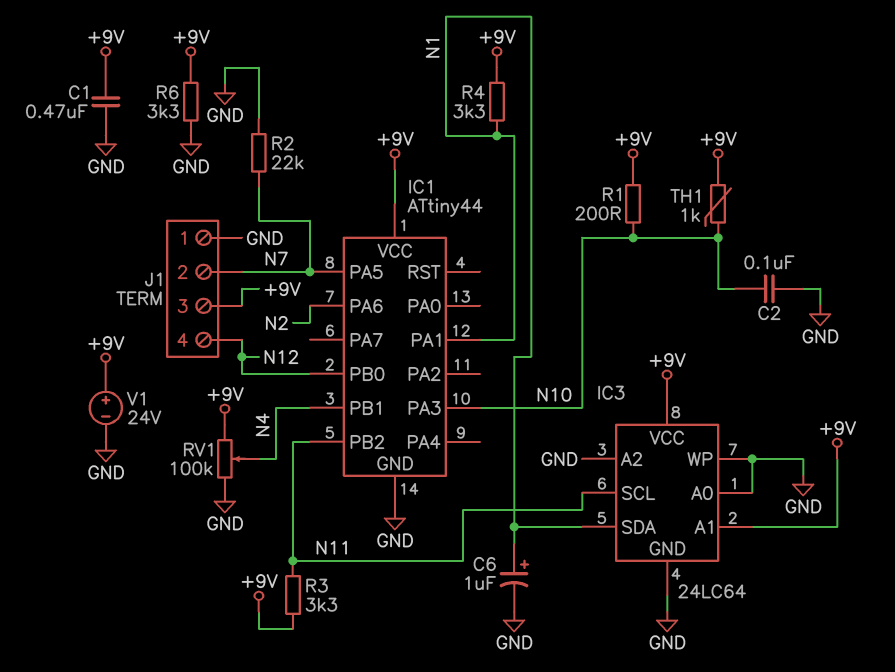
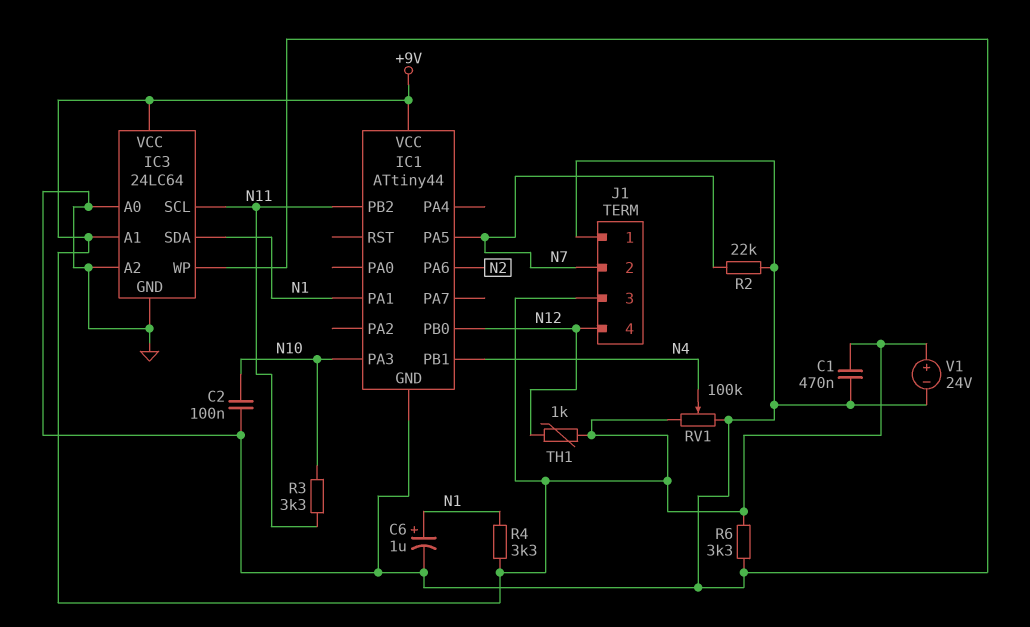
R1: 200 (+9V, N10) -> none
R3: 3.3k (+9V, N11) -> 3.3k (N10, N11)
TH1: 1k (+9V, N10) -> 1k (+9V, N12)

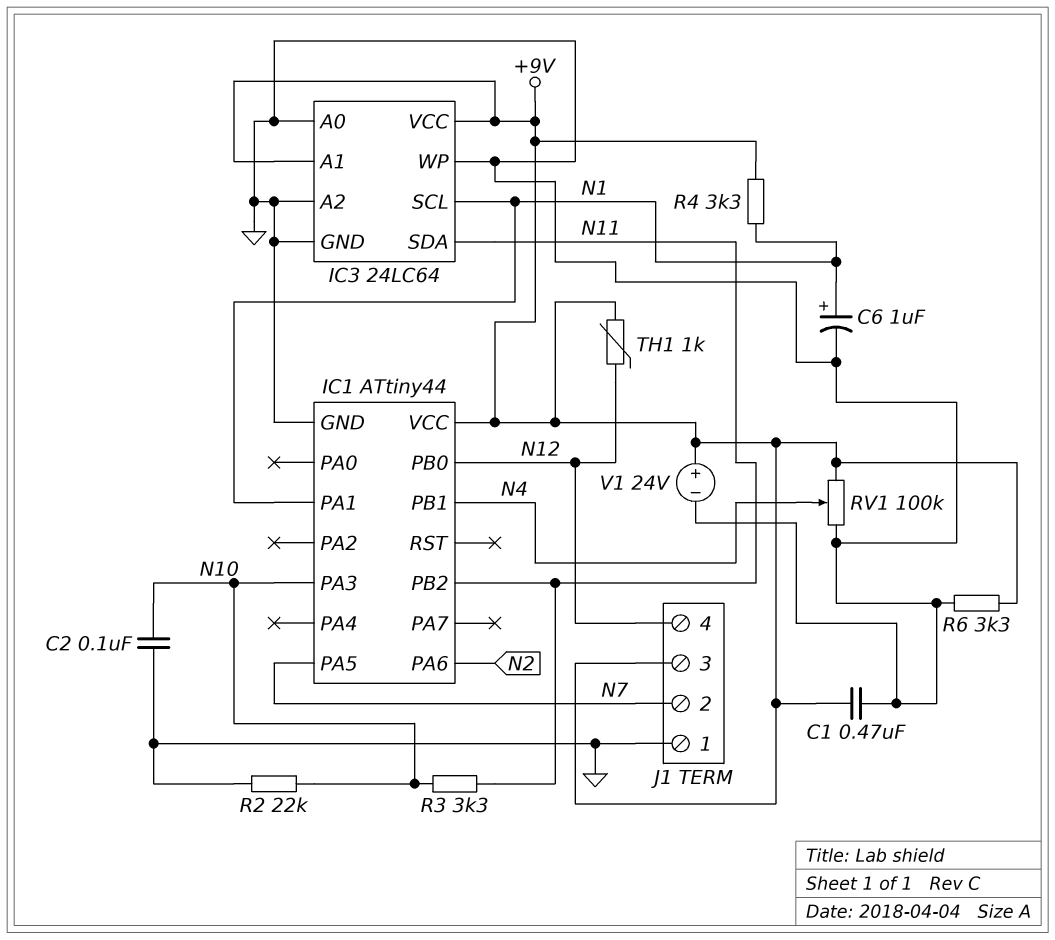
IC3 pin SCL: N11 -> N1
IC3 pin SDA: N1 -> N11
R2: 22k (GND, N7) -> 22k (GND, N10)

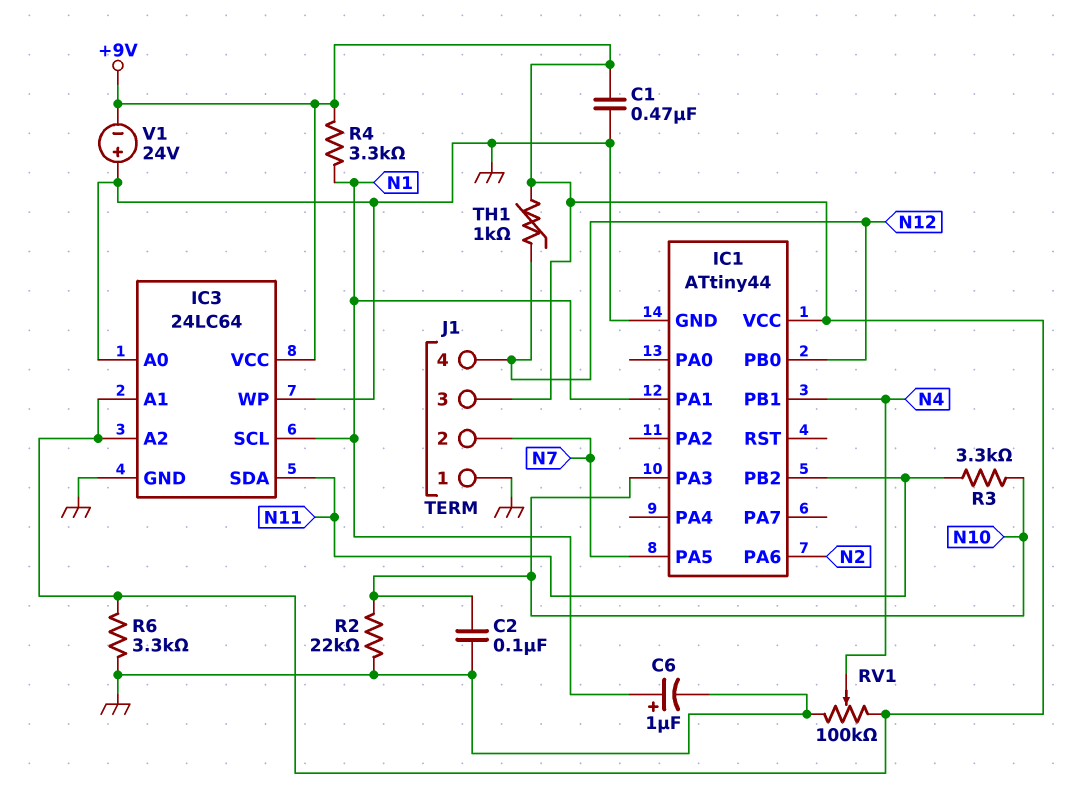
IC3 pin A2: GND -> +9V
V1: 24V (plus +9V, minus GND) -> 24V (plus GND, minus +9V)

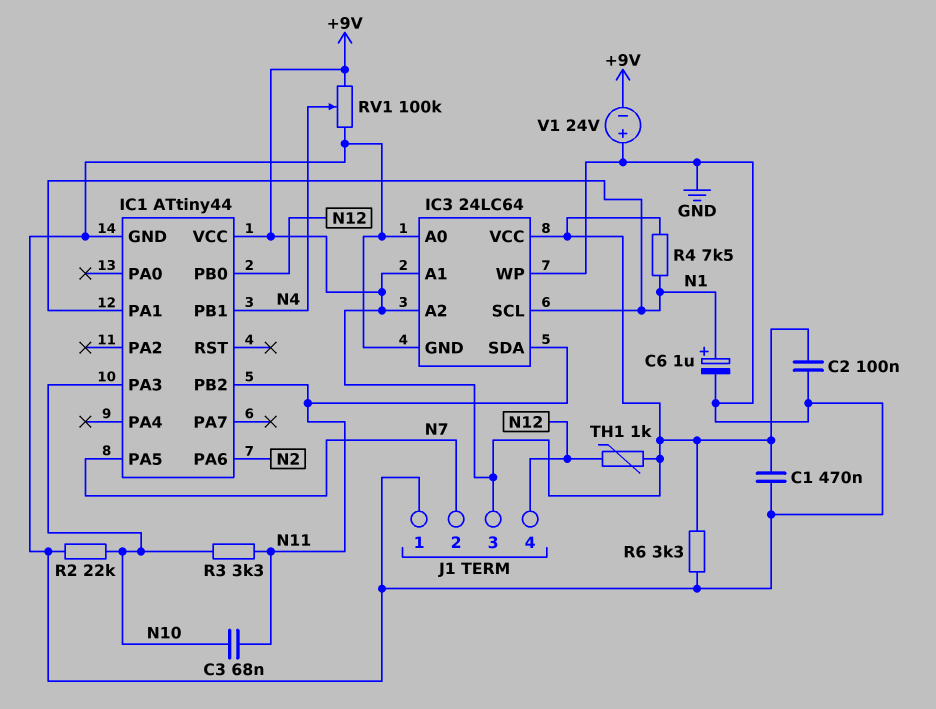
C2: 100nF (GND, N10) -> 100nF (+9V, GND)
C3: none -> 68nF (N10, N11)
R4: 3.3k (+9V, N1) -> 7.5k (+9V, N1)

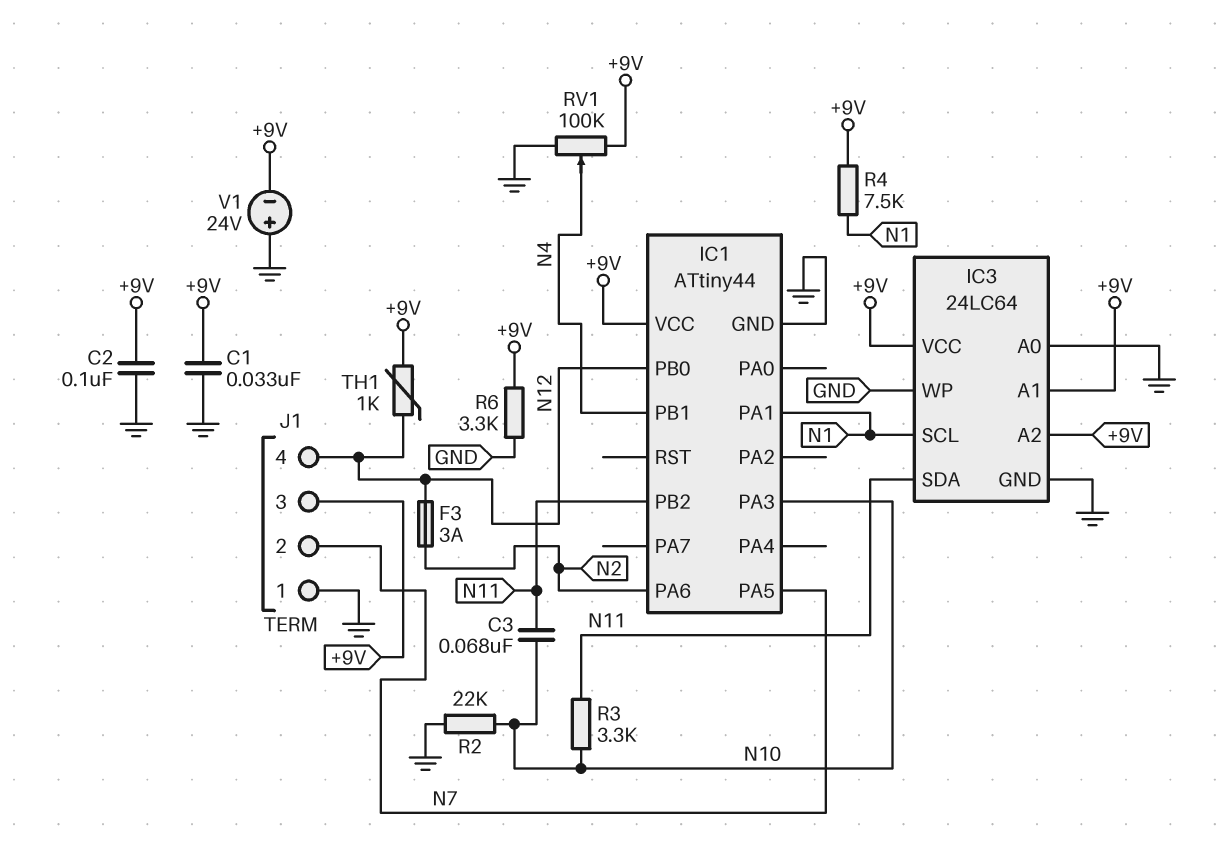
C1: 470nF (+9V, GND) -> 33nF (+9V, GND)
C6: 1uF (plus N1, minus GND) -> none
F3: none -> 3A (N2, N12)

